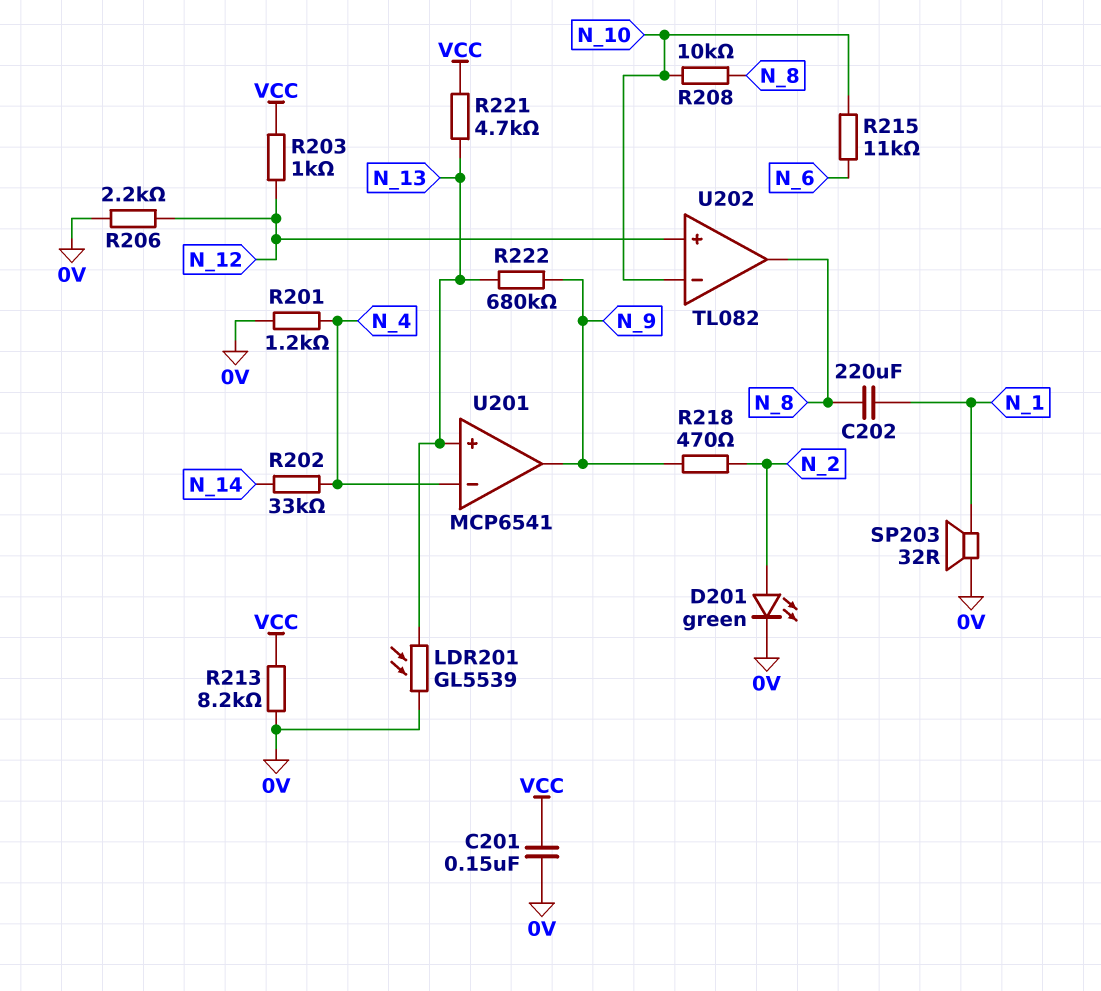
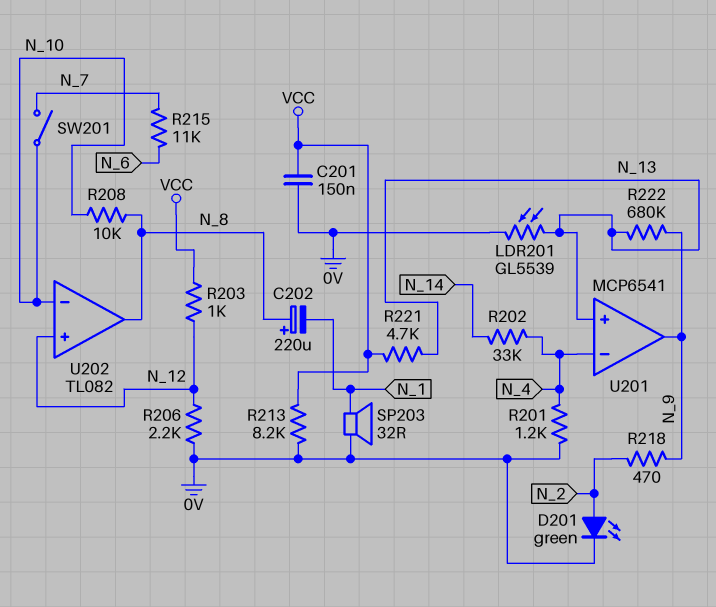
C202: 220uF (N_1, N_8) -> 220uF (plus N_8, minus N_1)
R215: 11k (N_6, N_10) -> 11k (N_6, N_7)
SW201: none -> switch (N_7, N_10)

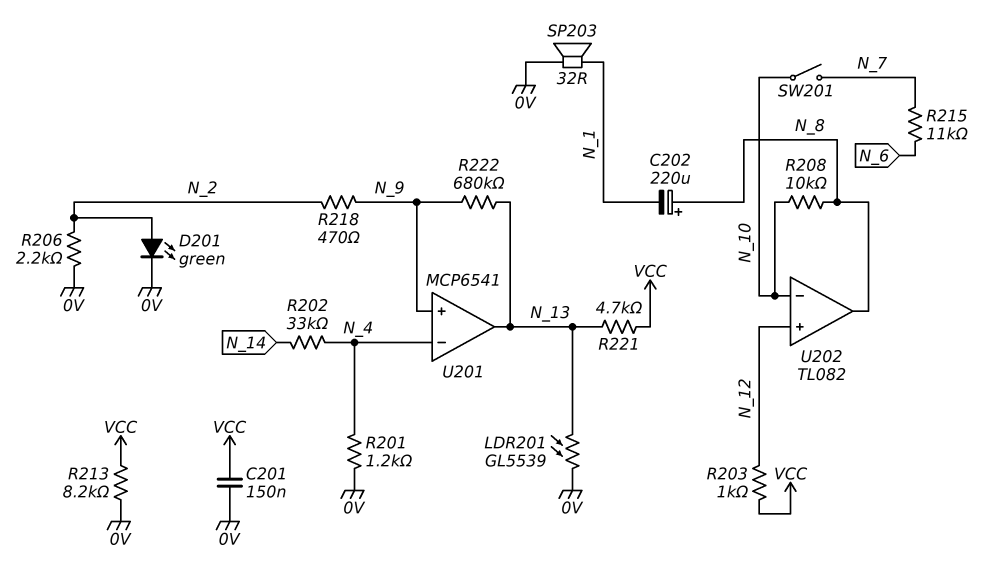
R206: 2.2k (0V, N_12) -> 2.2k (0V, N_2)
U201 pin in+: N_13 -> N_9
U201 pin out: N_9 -> N_13

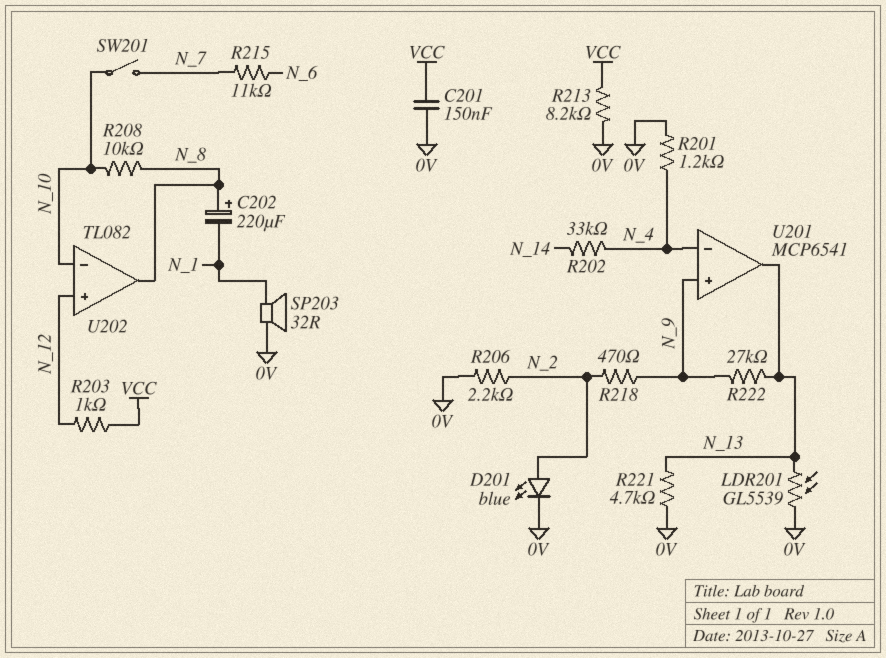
D201: LED green (A N_2, K 0V) -> LED blue (A N_2, K 0V)
R221: 4.7k (N_13, VCC) -> 4.7k (0V, N_13)
R222: 680k (N_9, N_13) -> 27k (N_9, N_13)

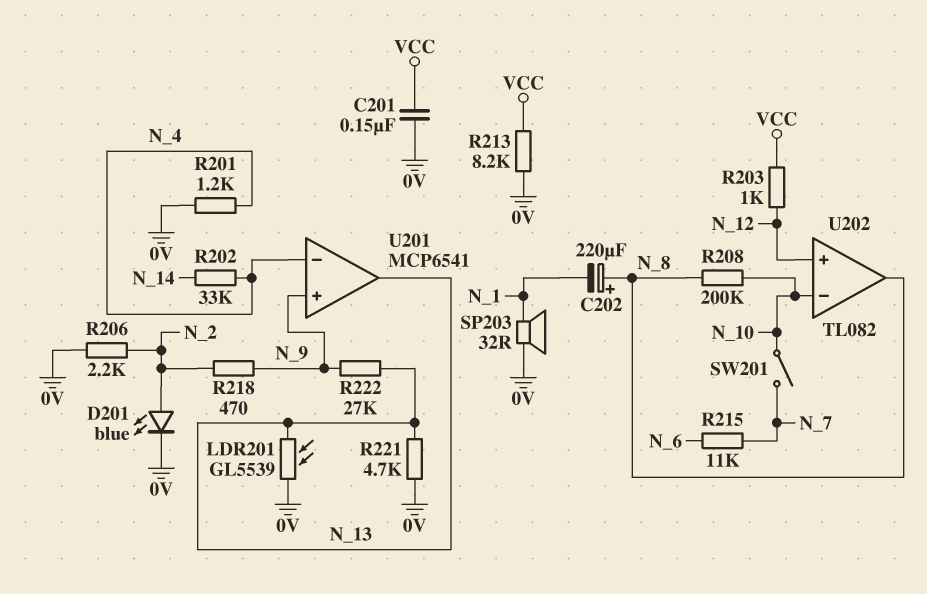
R208: 10k (N_8, N_10) -> 200k (N_8, N_10)

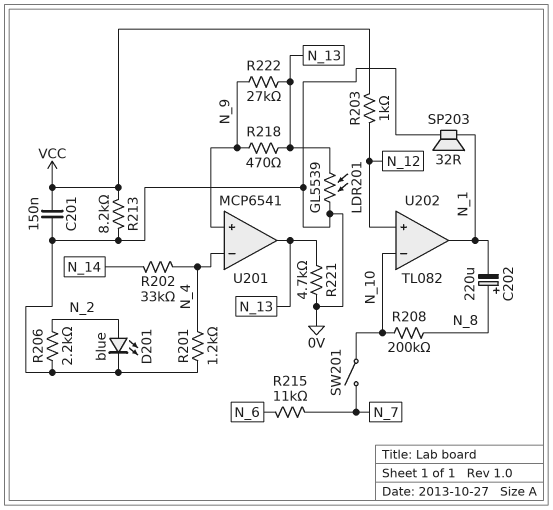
R218: 470 (N_2, N_9) -> 470 (N_9, N_13)
U202 pin out: N_8 -> N_1

